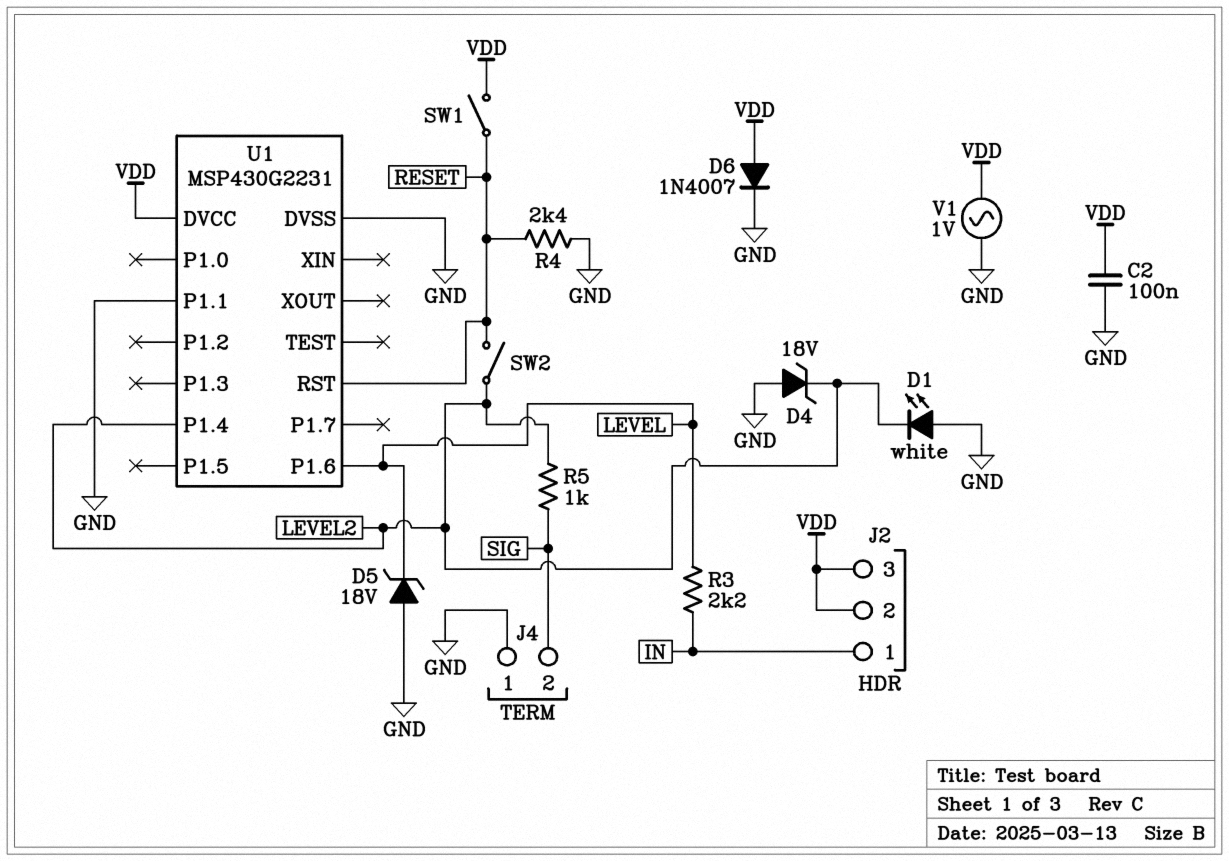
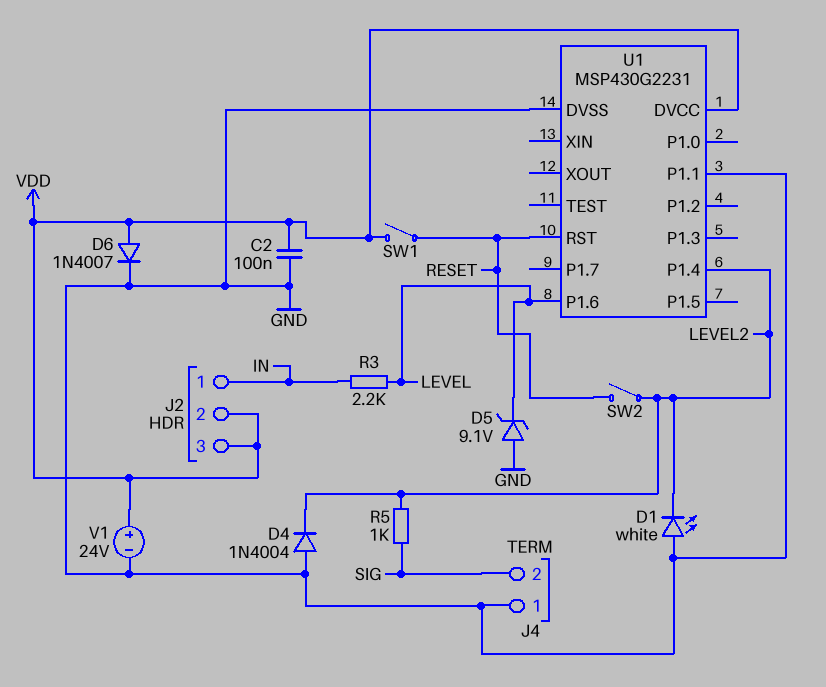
D4: zener 18V (A GND, K LEVEL2) -> diode 1N4004 (A GND, K LEVEL2)
D5: zener 18V (A GND, K LEVEL) -> zener 9.1V (A GND, K LEVEL)
R4: 2.4k (GND, RESET) -> none
V1: AC 1V (GND, VDD) -> 24V (plus VDD, minus GND)

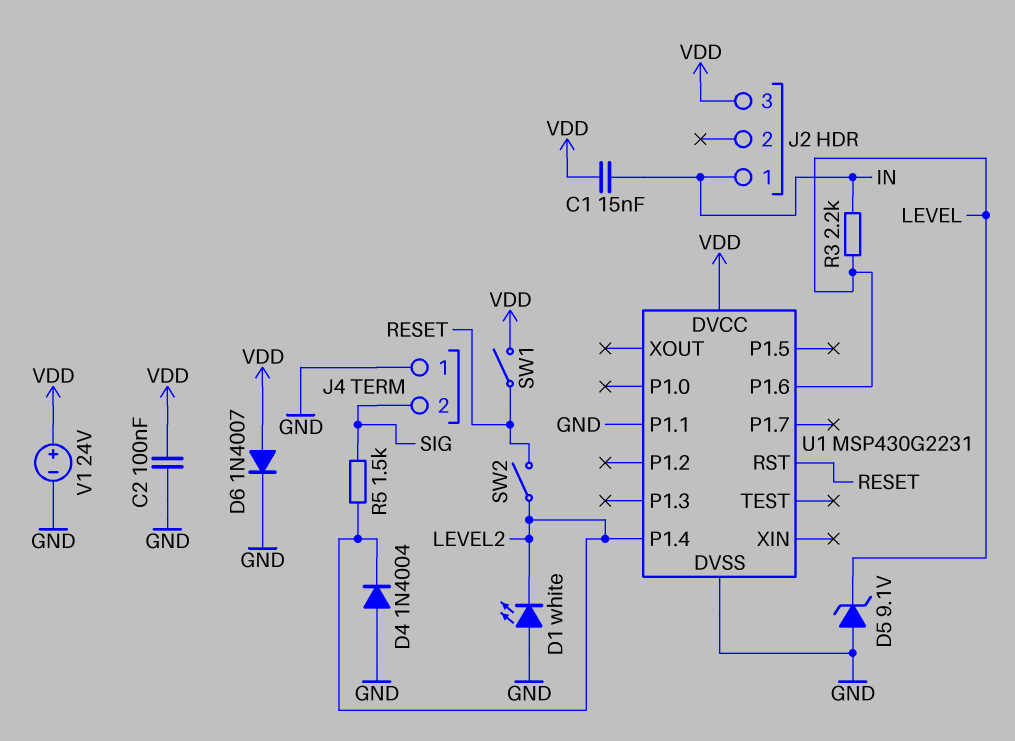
C1: none -> 15nF (IN, VDD)
J2 pin 2: VDD -> none
R5: 1k (LEVEL2, SIG) -> 1.5k (LEVEL2, SIG)

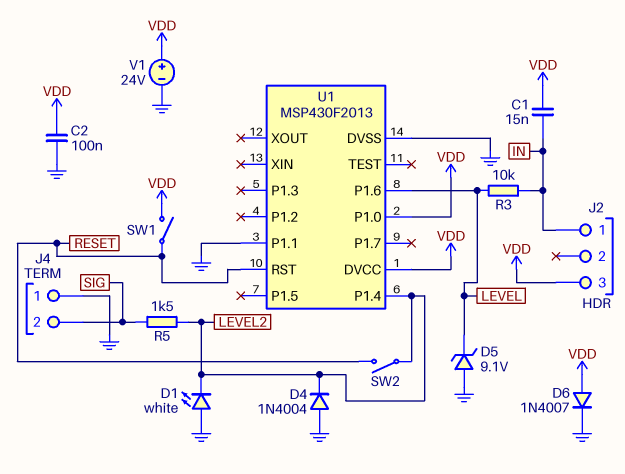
R3: 2.2k (IN, LEVEL) -> 10k (IN, LEVEL)
U1: MSP430G2231 -> MSP430F2013
U1 pin P1.0: none -> VDD

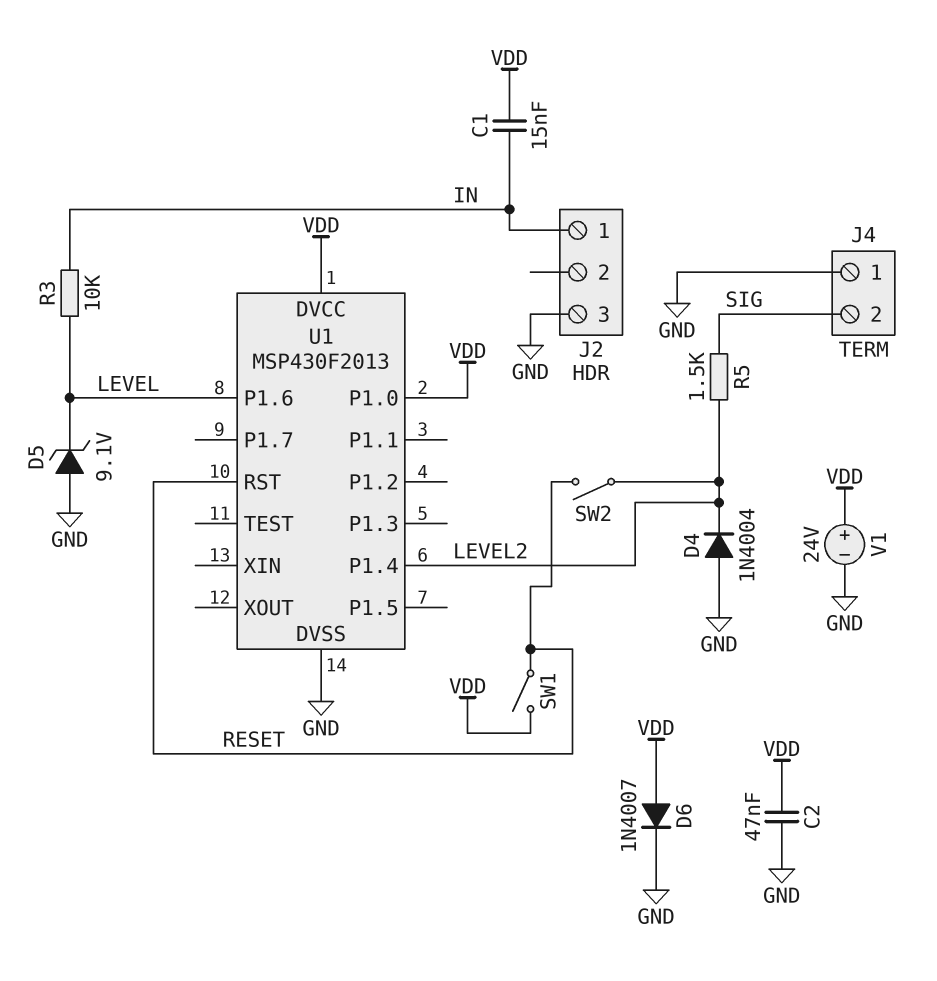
C2: 100nF (GND, VDD) -> 47nF (GND, VDD)
D1: LED white (A GND, K LEVEL2) -> none
J2 pin 3: VDD -> GND
U1 pin P1.1: GND -> none

